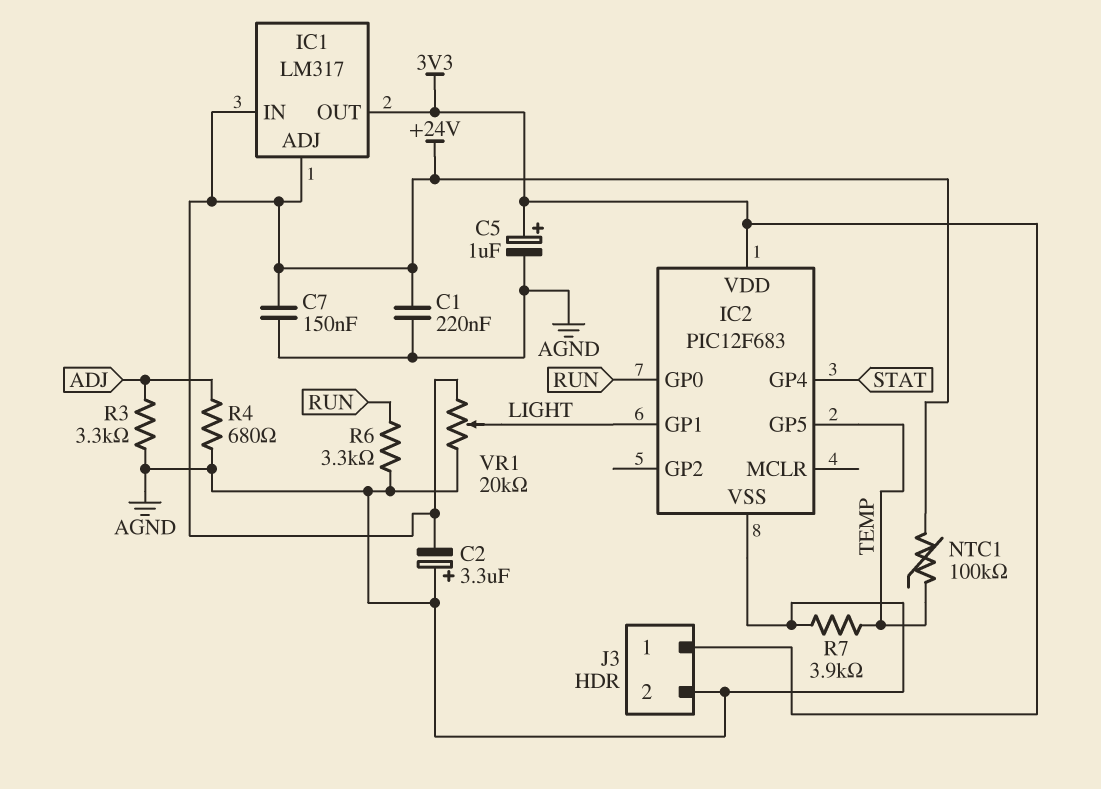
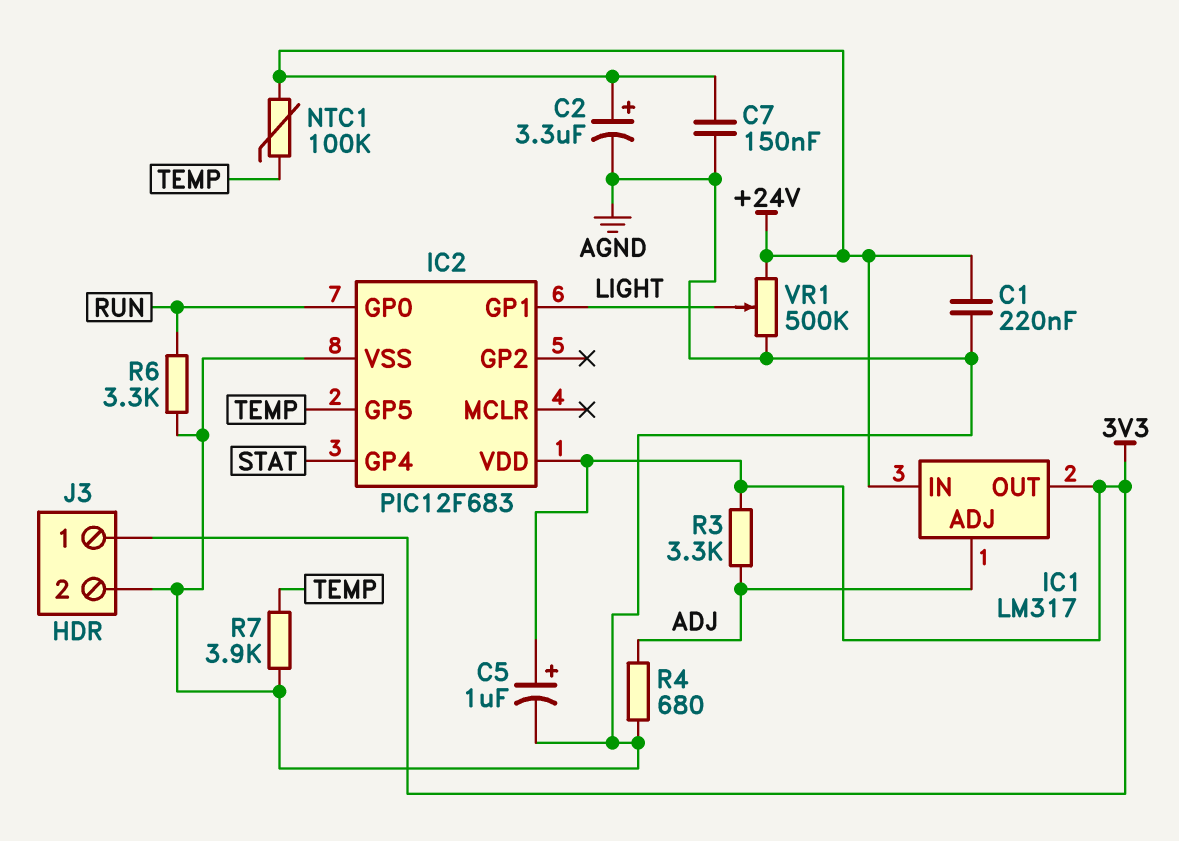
C2: 3.3uF (plus AGND, minus +24V) -> 3.3uF (plus +24V, minus AGND)
IC1 pin ADJ: +24V -> ADJ
R3: 3.3k (ADJ, AGND) -> 3.3k (3V3, ADJ)
VR1: 20k (+24V, AGND, wiper LIGHT) -> 500k (+24V, AGND, wiper LIGHT)

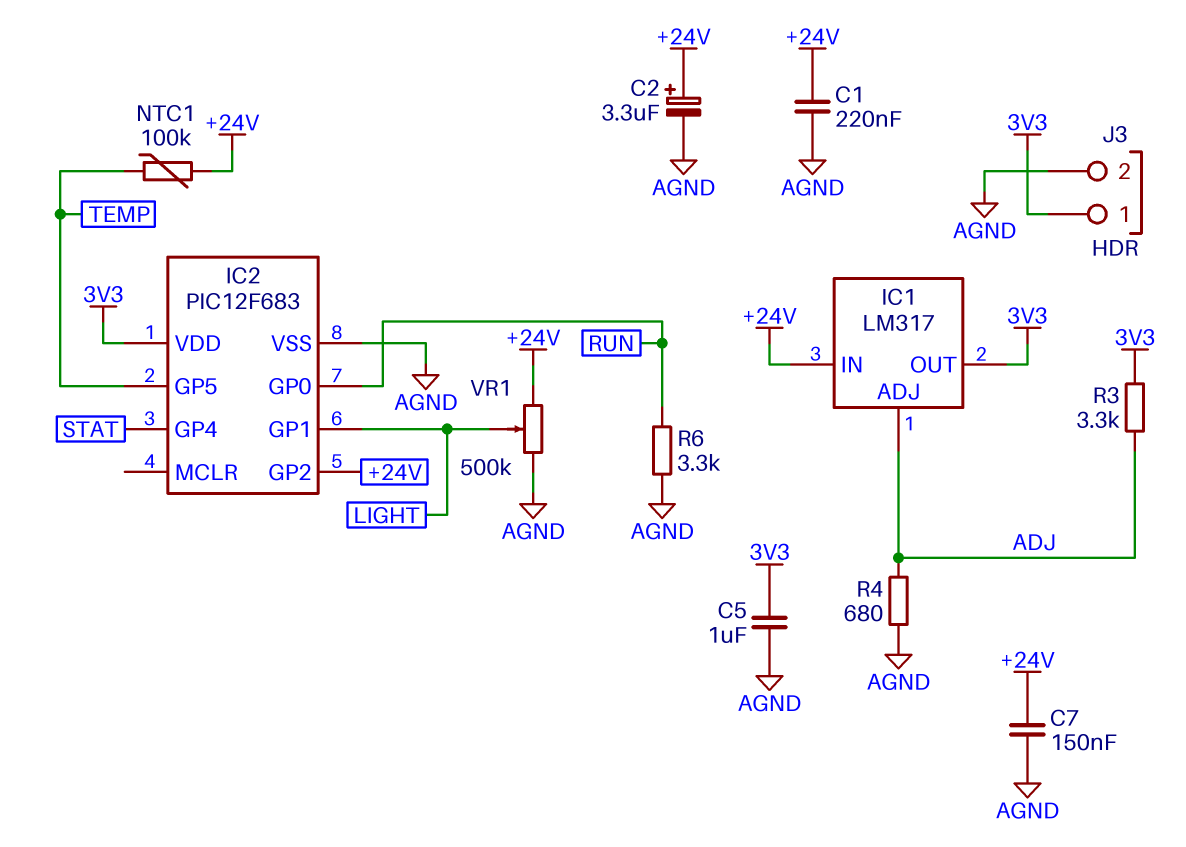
C5: 1uF (plus 3V3, minus AGND) -> 1uF (3V3, AGND)
IC2 pin GP2: none -> +24V
R7: 3.9k (AGND, TEMP) -> none

